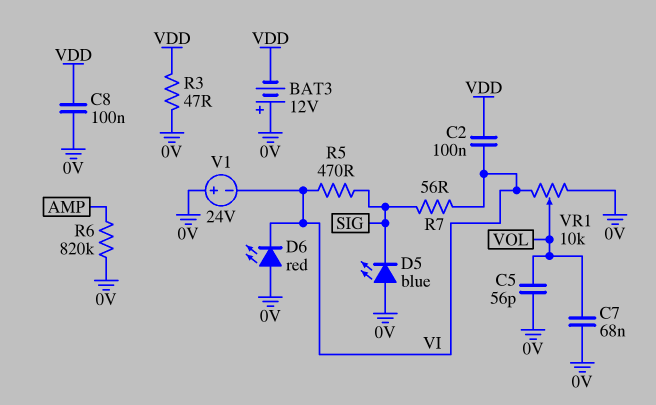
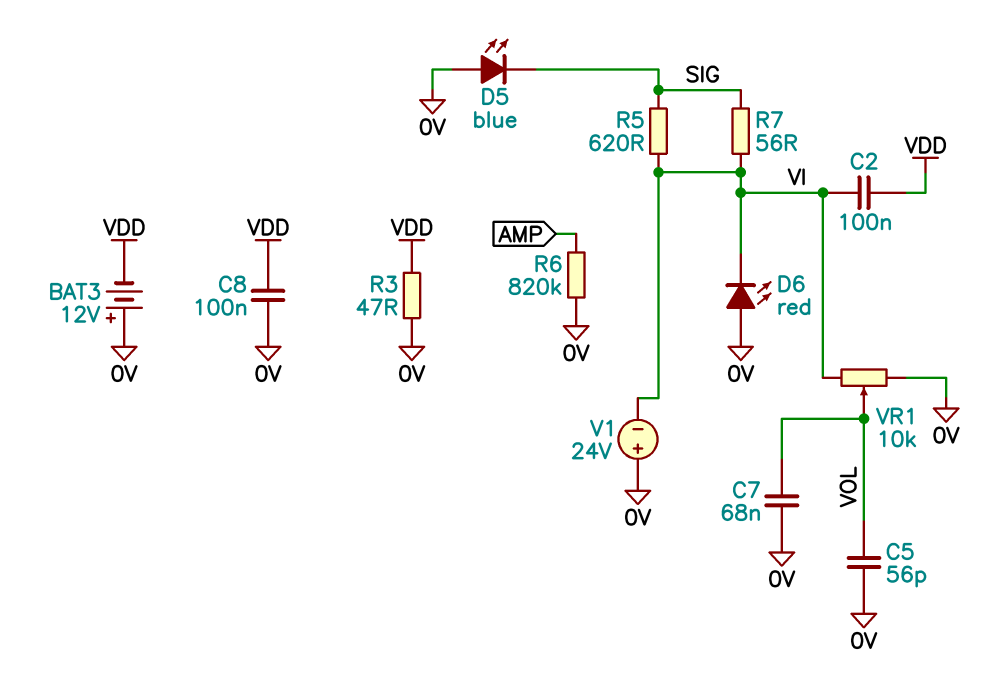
R5: 470 (SIG, VI) -> 620 (SIG, VI)

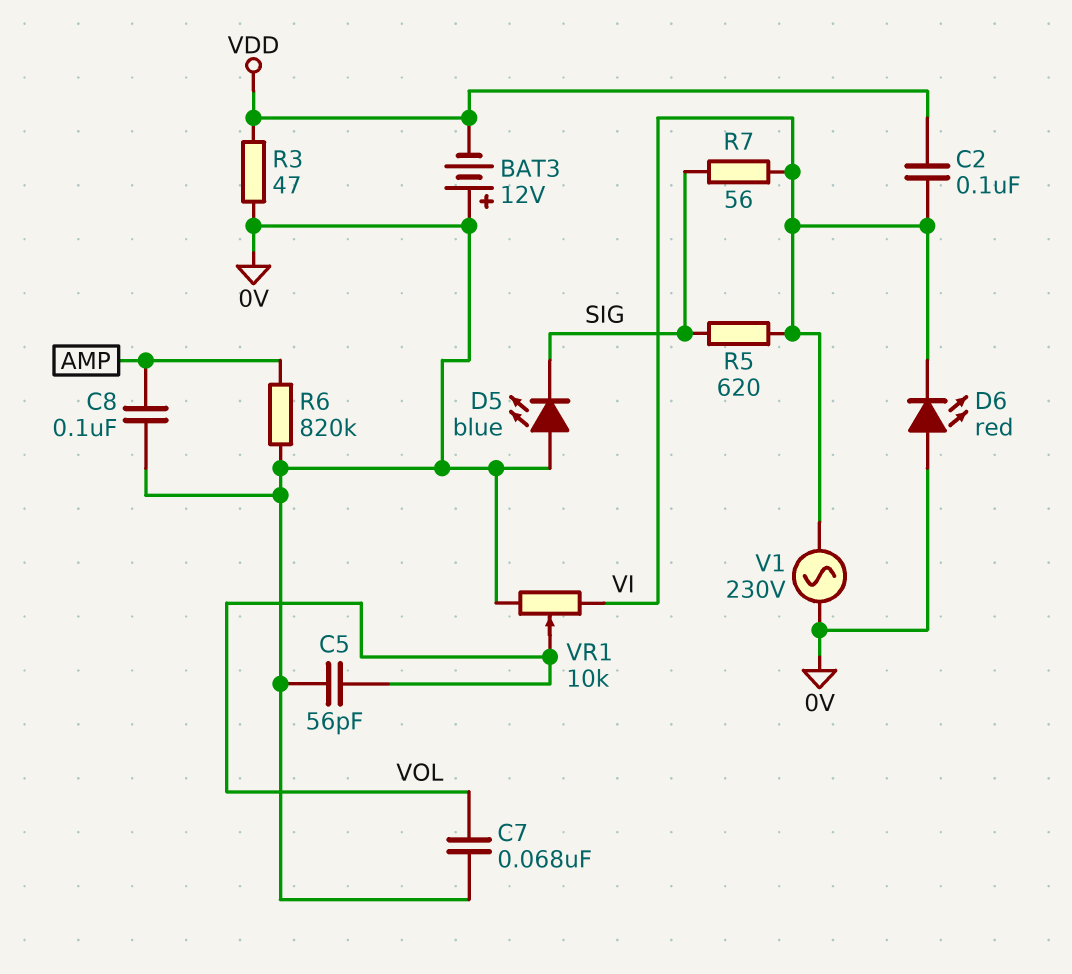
C8: 100nF (0V, VDD) -> 100nF (0V, AMP)
V1: 24V (plus 0V, minus VI) -> AC 230V (0V, VI)

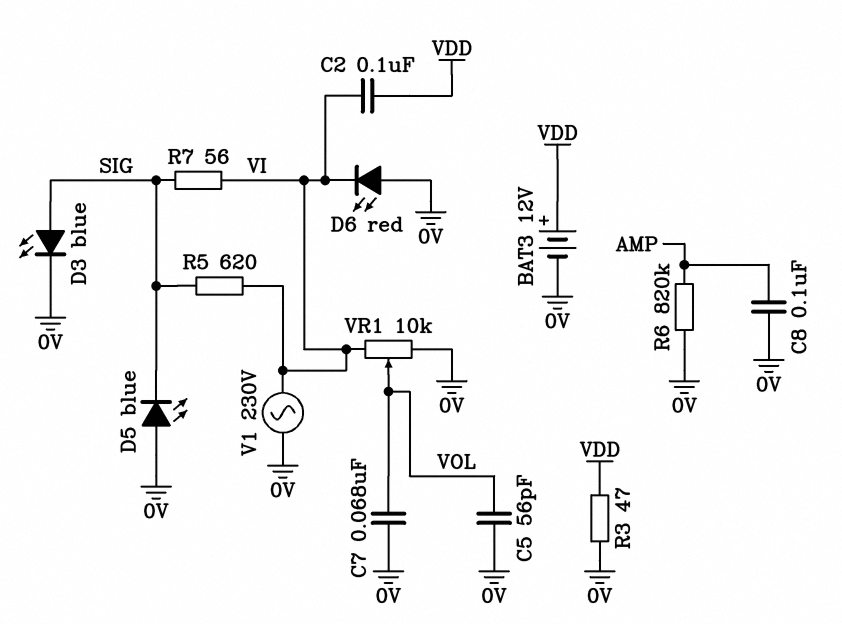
BAT3: 12V (plus 0V, minus VDD) -> 12V (plus VDD, minus 0V)
D3: none -> LED blue (A SIG, K 0V)

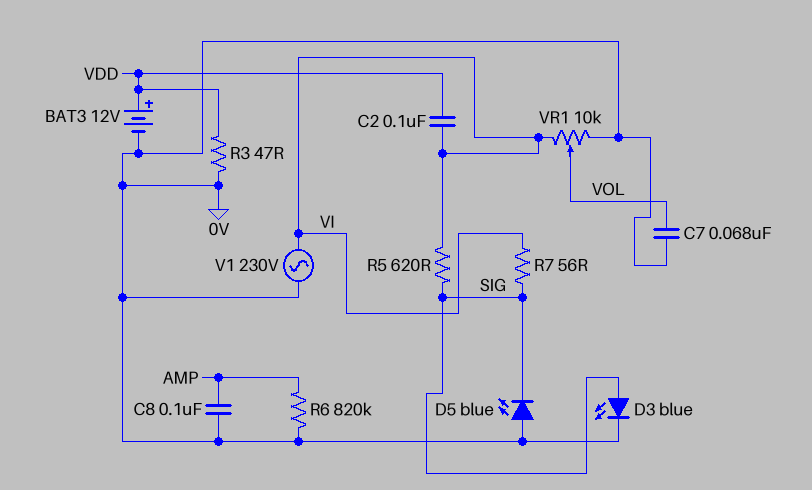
C5: 56pF (0V, VOL) -> none
D6: LED red (A 0V, K VI) -> none

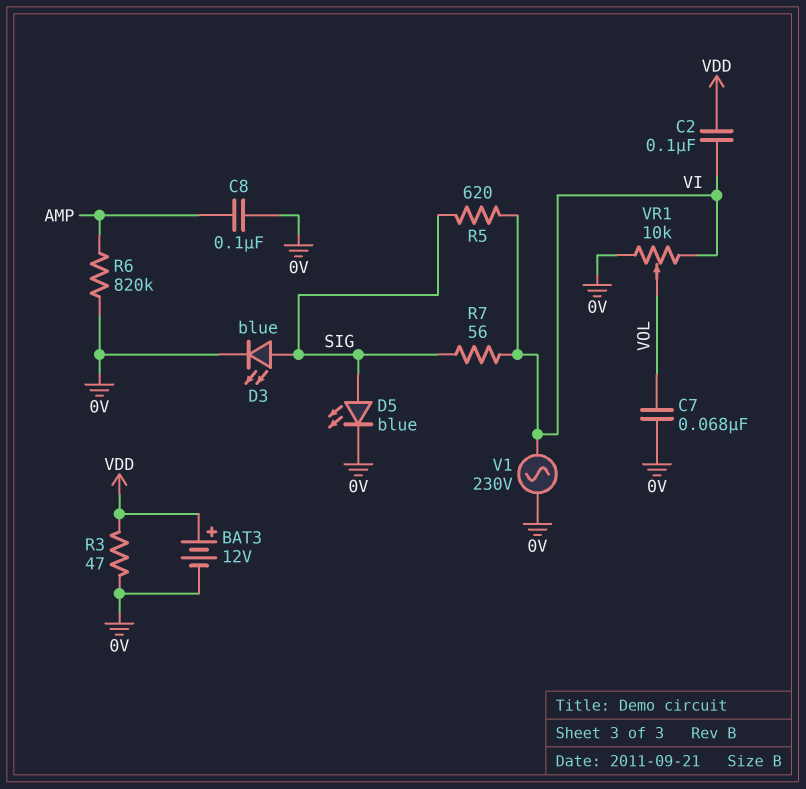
D5: LED blue (A 0V, K SIG) -> LED blue (A SIG, K 0V)

